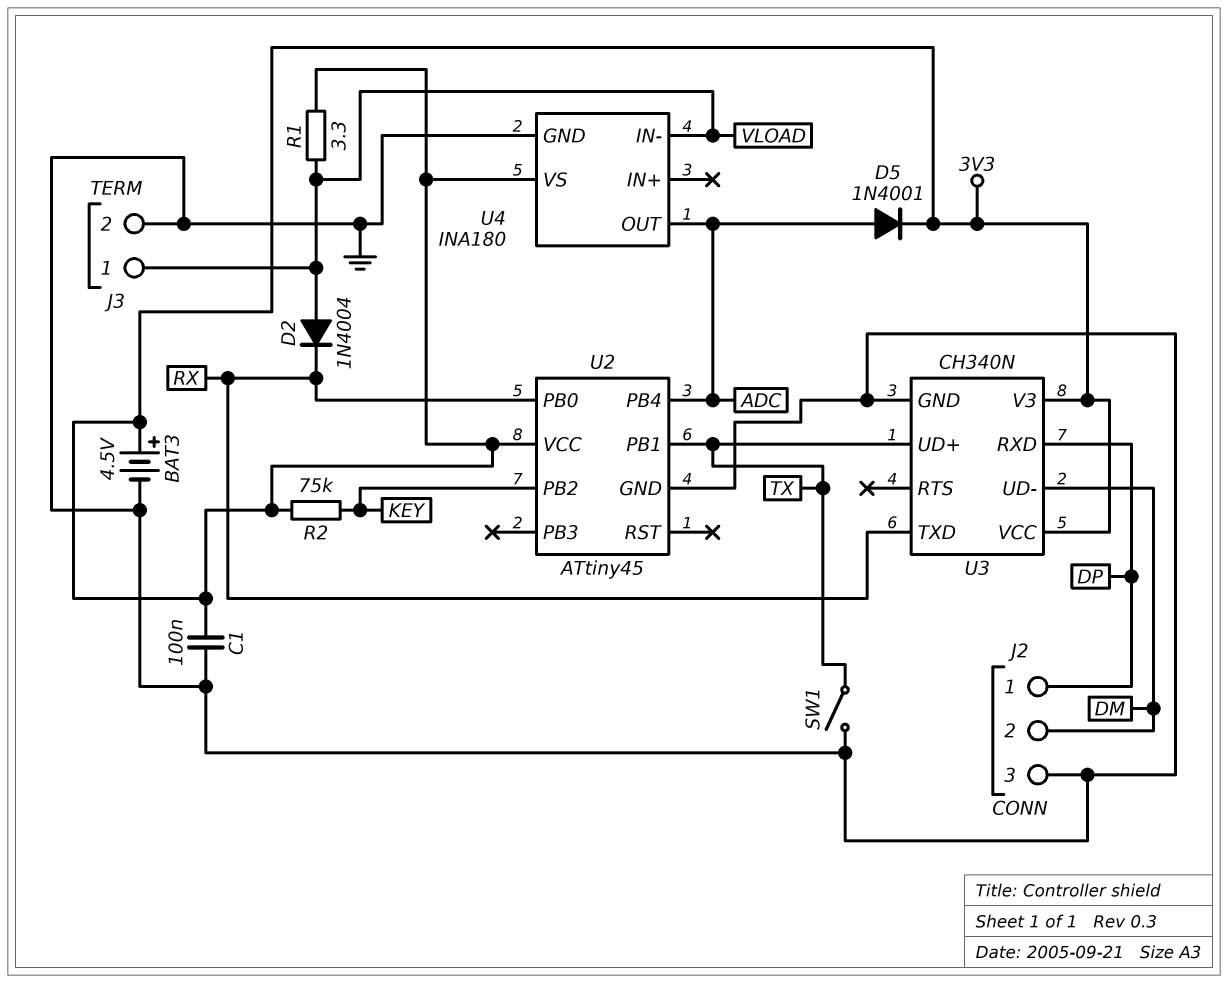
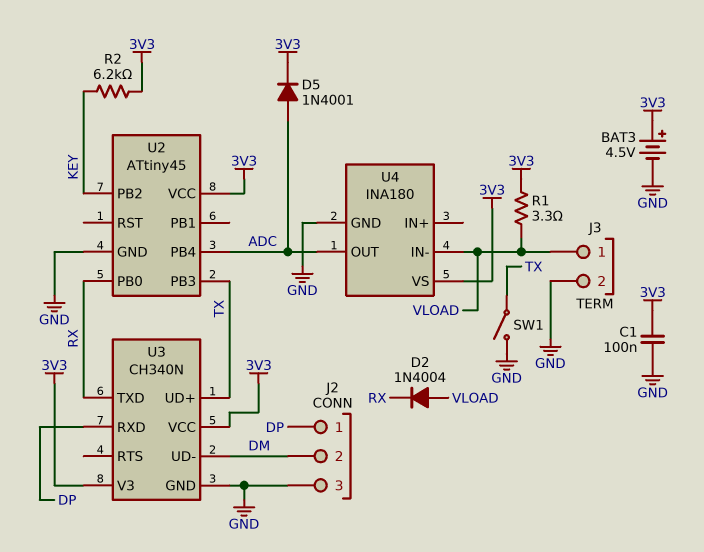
R2: 75k (3V3, KEY) -> 6.2k (3V3, KEY)
U2 pin PB1: TX -> none
U2 pin PB3: none -> TX

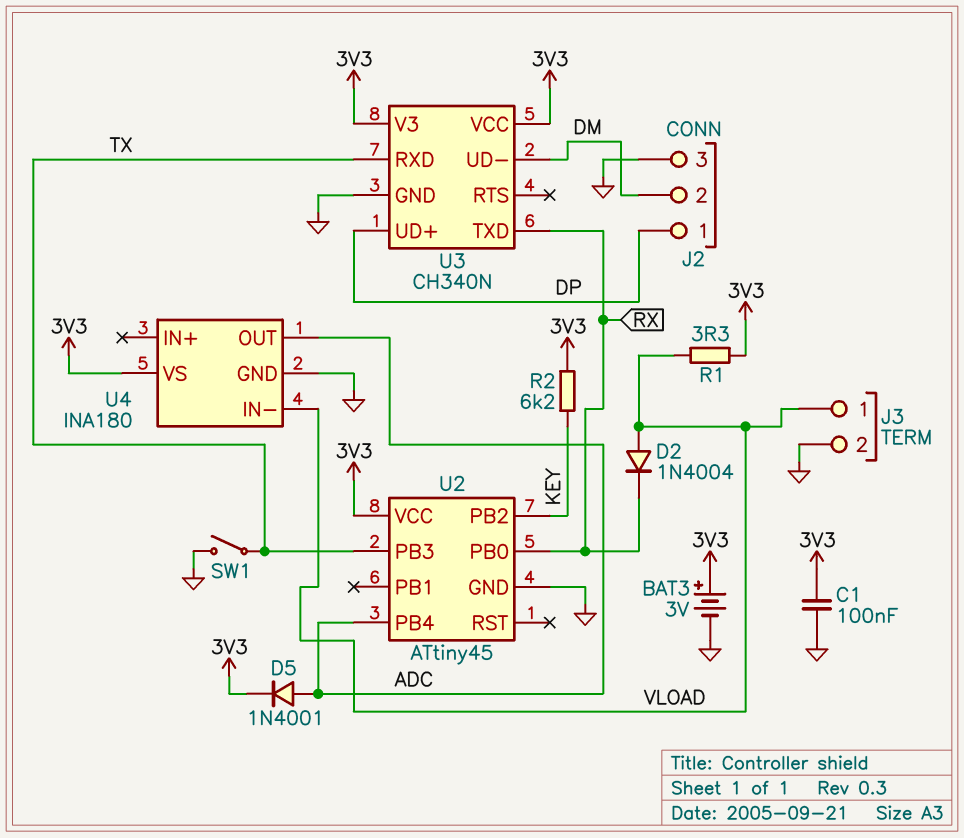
BAT3: 4.5V (plus 3V3, minus GND) -> 3V (plus 3V3, minus GND)
U3 pin RXD: DP -> TX
U3 pin UD+: TX -> DP

